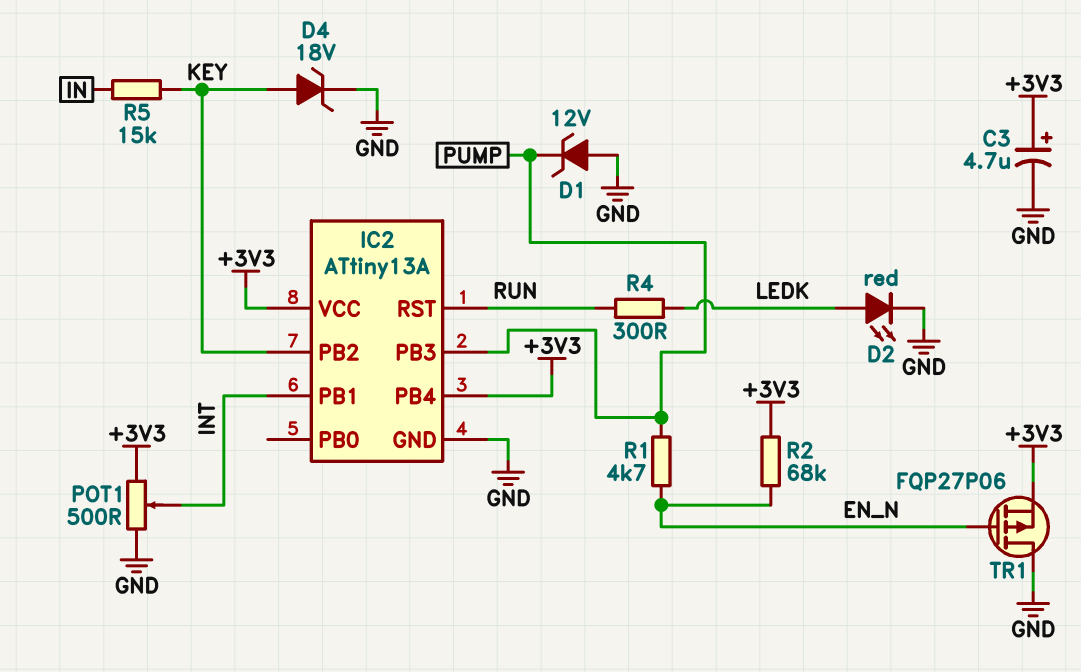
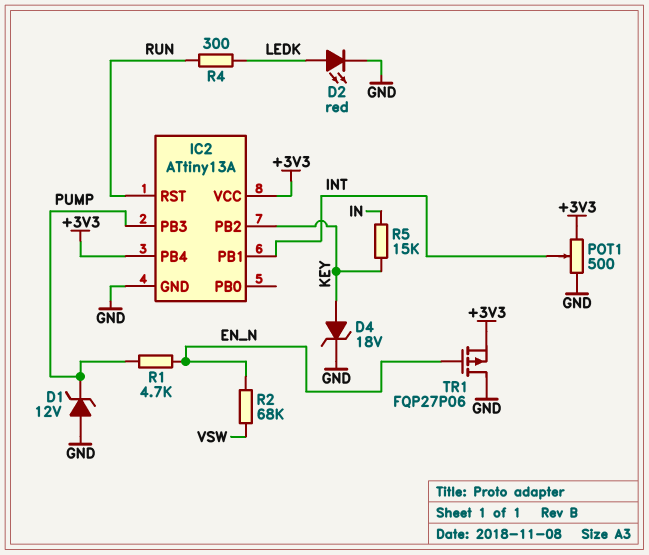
C3: 4.7uF (plus +3V3, minus GND) -> none
R2: 68k (+3V3, EN_N) -> 68k (EN_N, VSW)

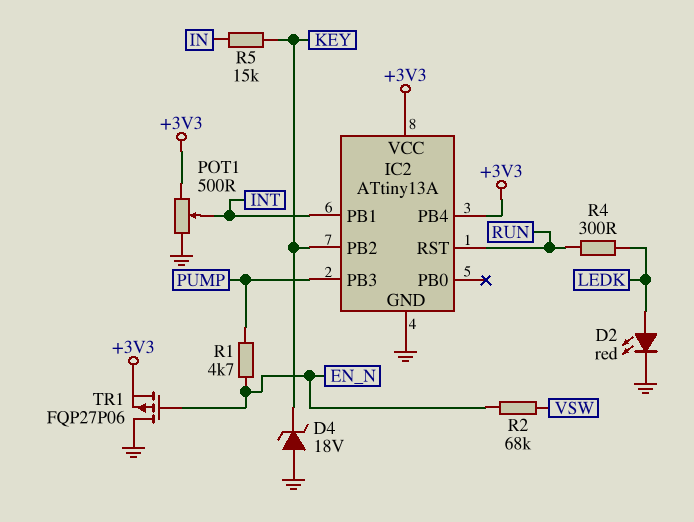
D1: zener 12V (A GND, K PUMP) -> none
D4: zener 18V (A KEY, K GND) -> zener 18V (A GND, K KEY)

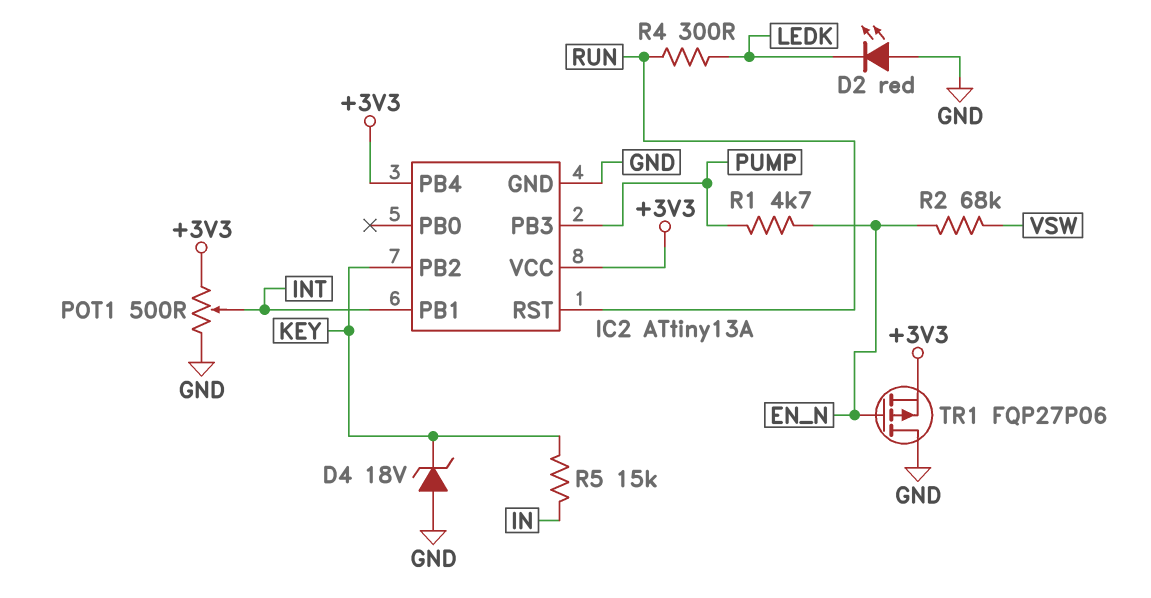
D2: LED red (A LEDK, K GND) -> LED red (A GND, K LEDK)

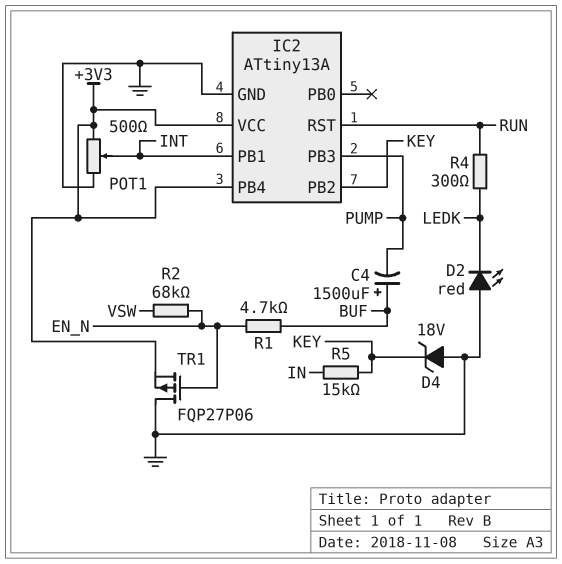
C4: none -> 1500uF (plus BUF, minus PUMP)
R1: 4.7k (EN_N, PUMP) -> 4.7k (BUF, EN_N)

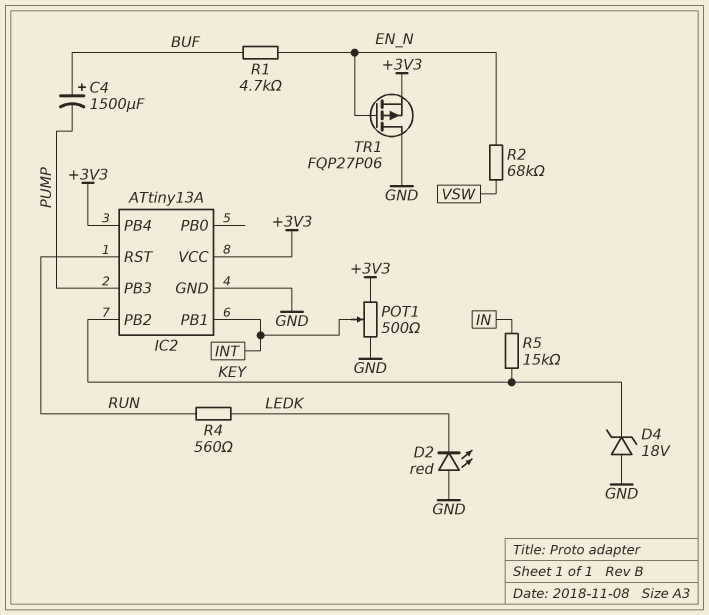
R4: 300 (LEDK, RUN) -> 560 (LEDK, RUN)

